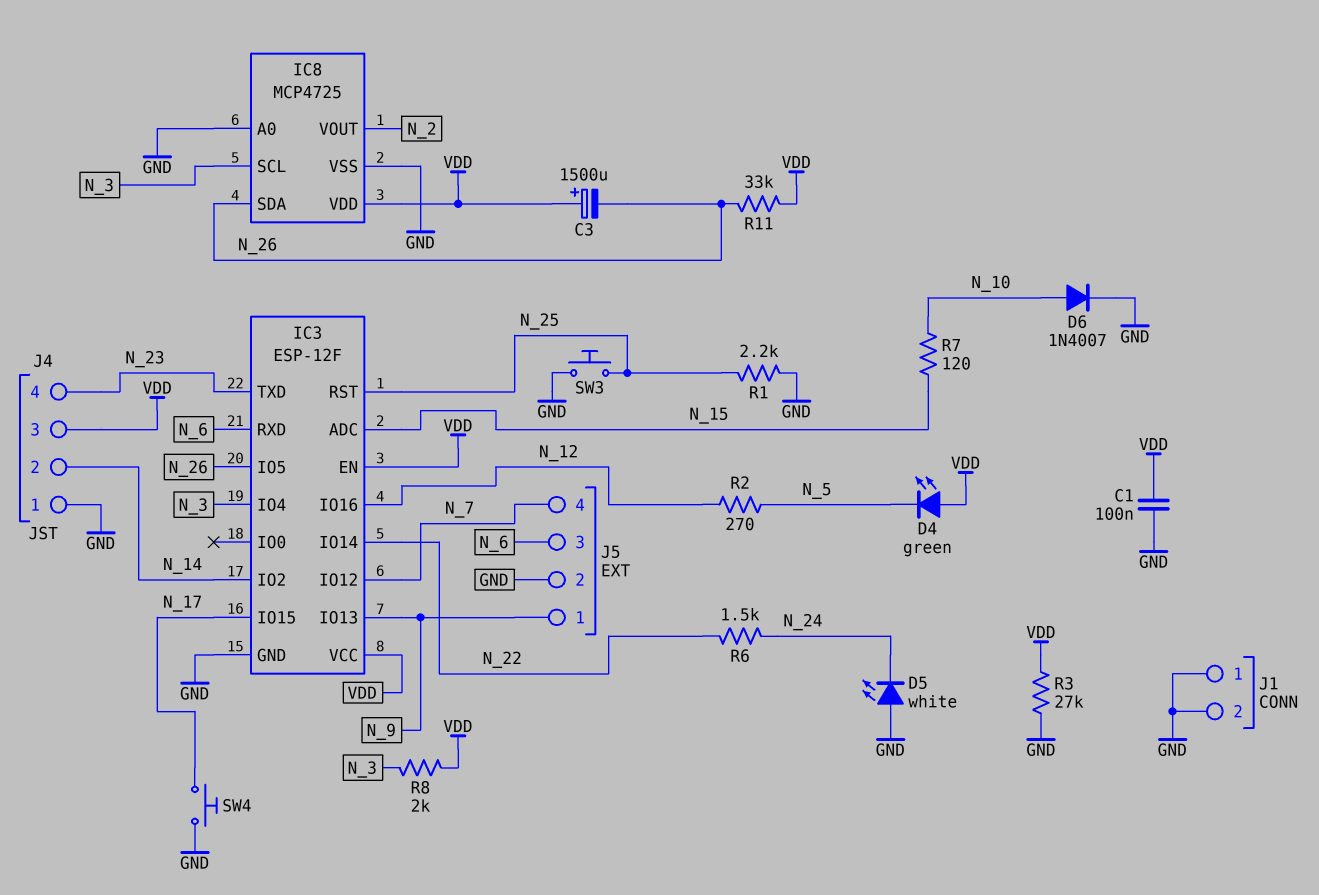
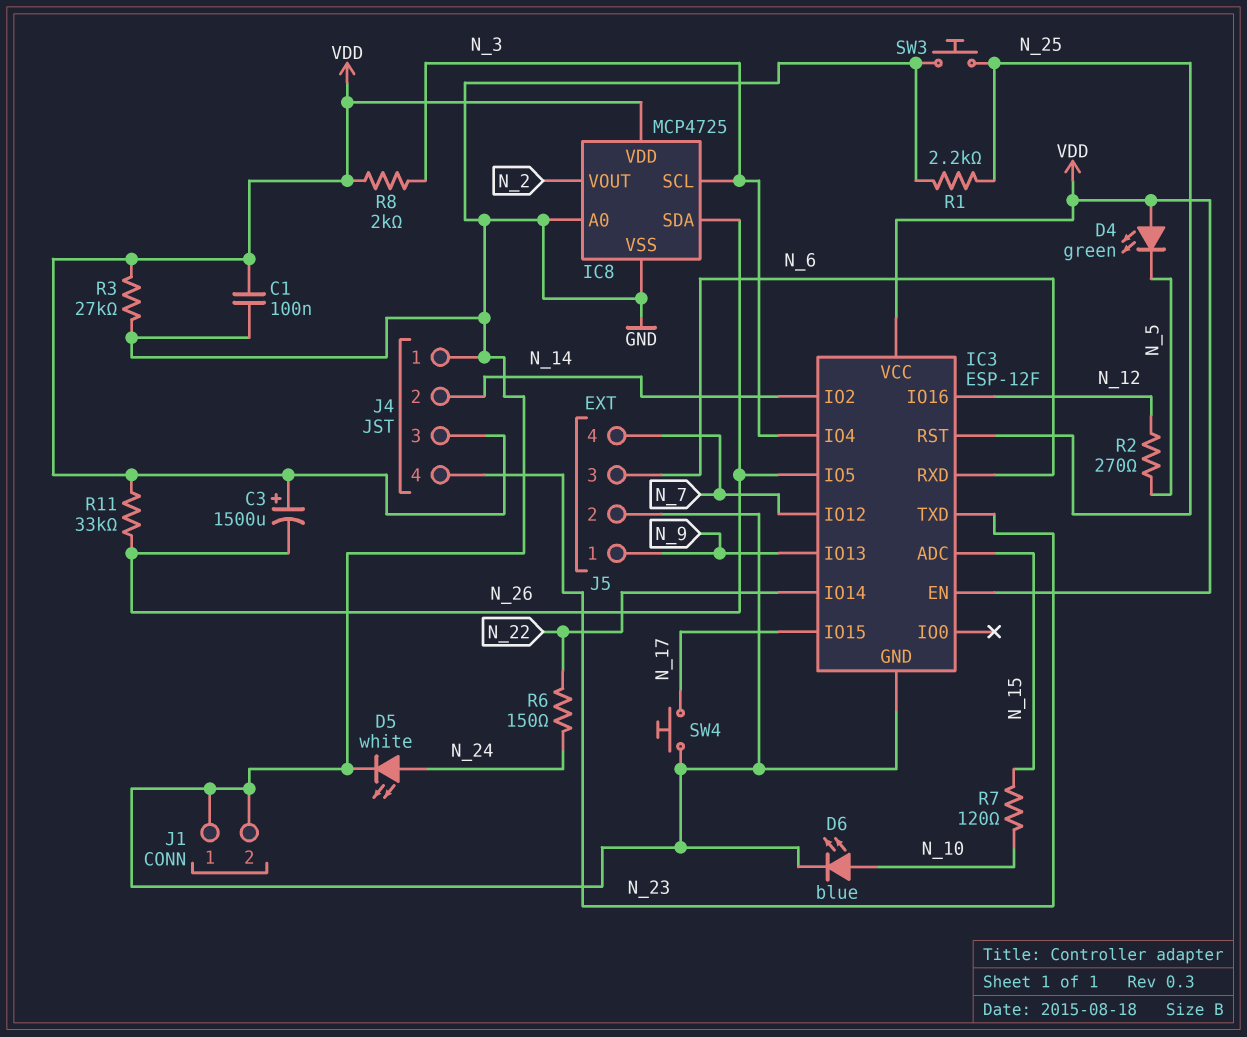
D5: LED white (A GND, K N_24) -> LED white (A N_24, K GND)
D6: diode 1N4007 (A N_10, K GND) -> LED blue (A N_10, K GND)
R6: 1.5k (N_22, N_24) -> 150 (N_22, N_24)

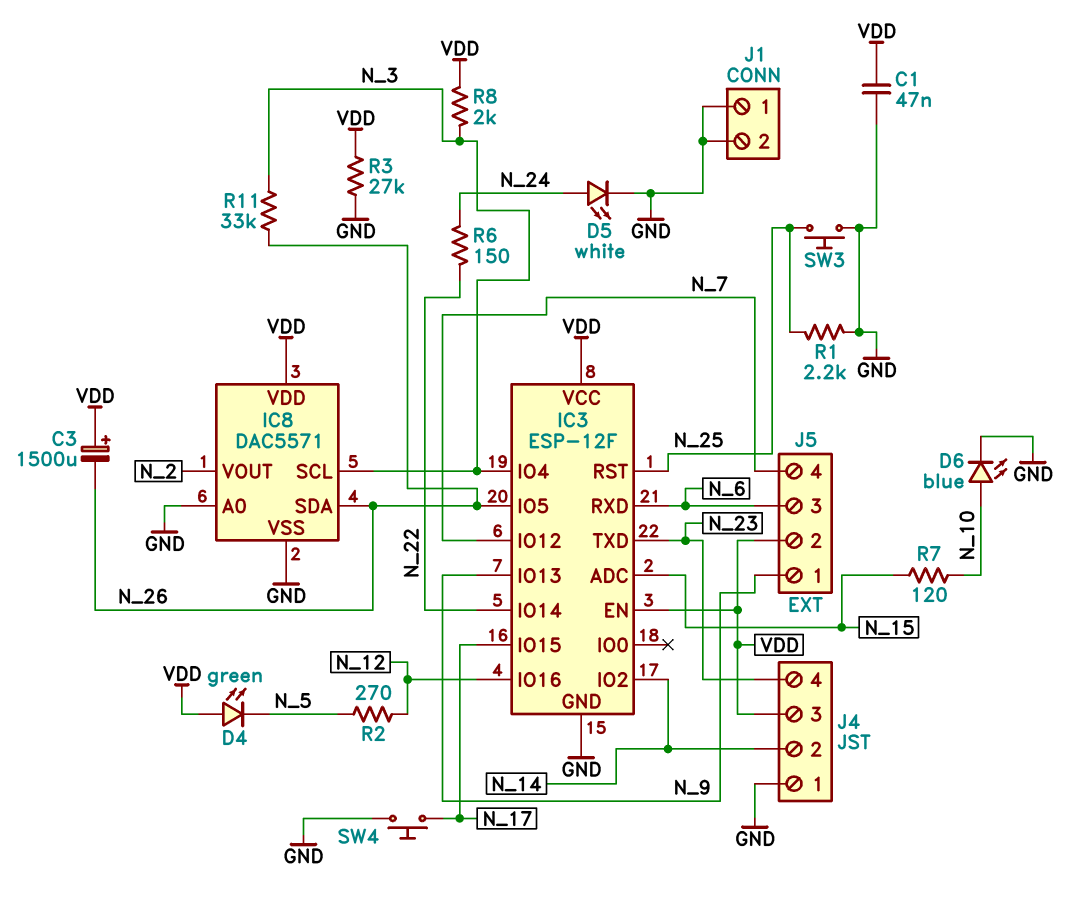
C1: 100nF (GND, VDD) -> 47nF (GND, VDD)
IC8: MCP4725 -> DAC5571
J5 pin 2: GND -> VDD
R11: 33k (N_26, VDD) -> 33k (N_3, N_26)

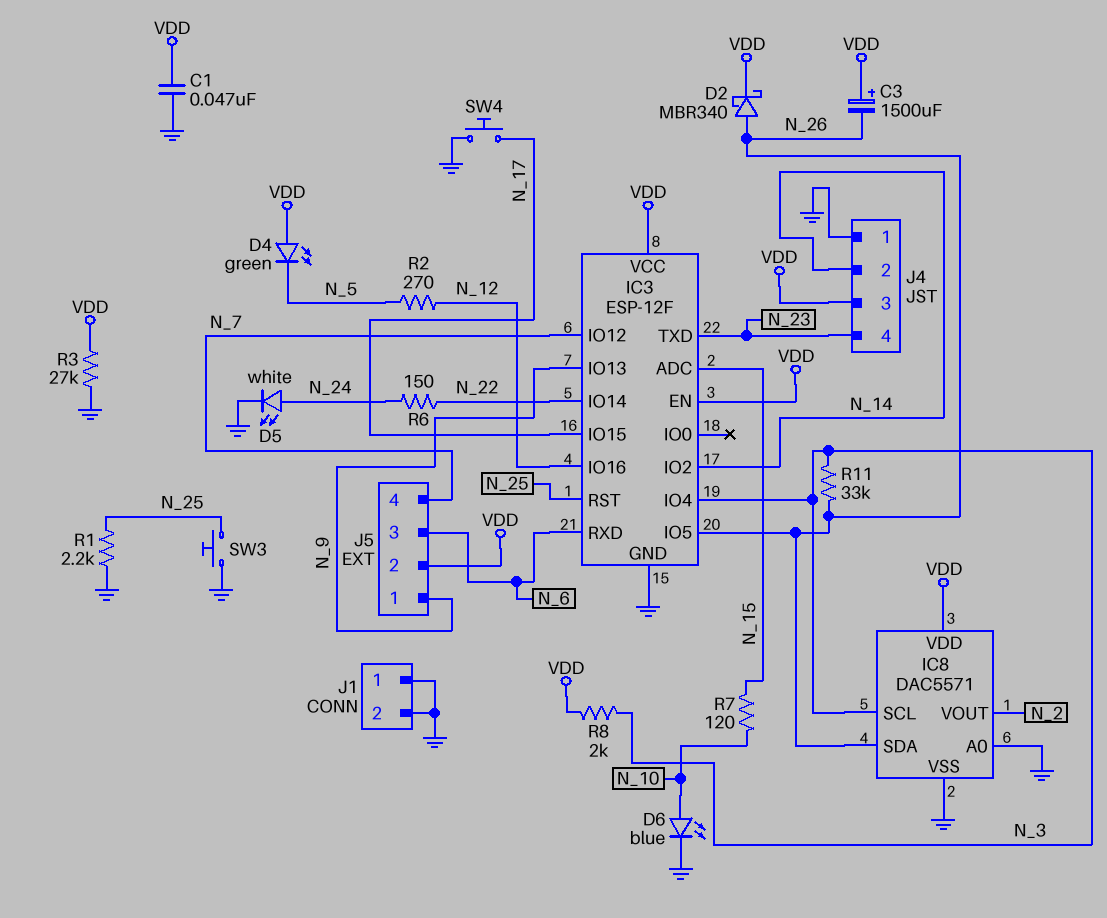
D2: none -> schottky MBR340 (A N_26, K VDD)

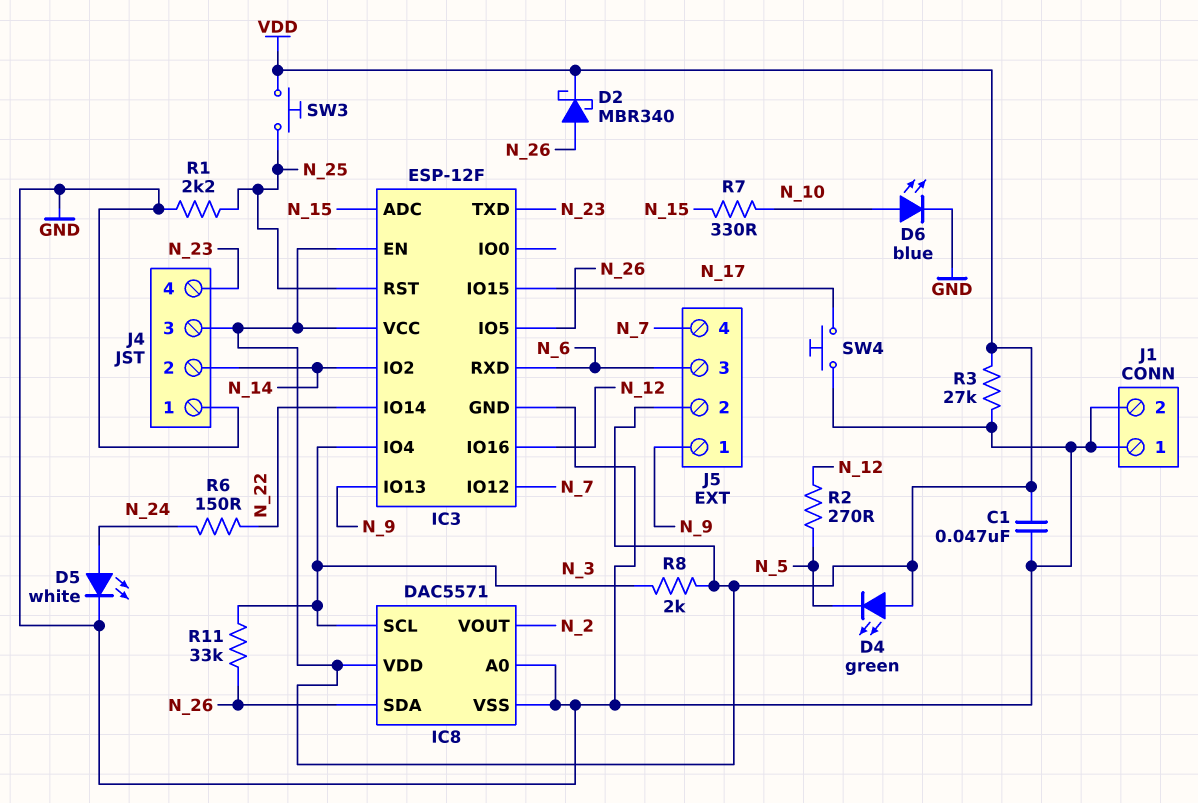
C3: 1500uF (plus VDD, minus N_26) -> none
R7: 120 (N_10, N_15) -> 330 (N_10, N_15)
SW3: button (GND, N_25) -> button (N_25, VDD)

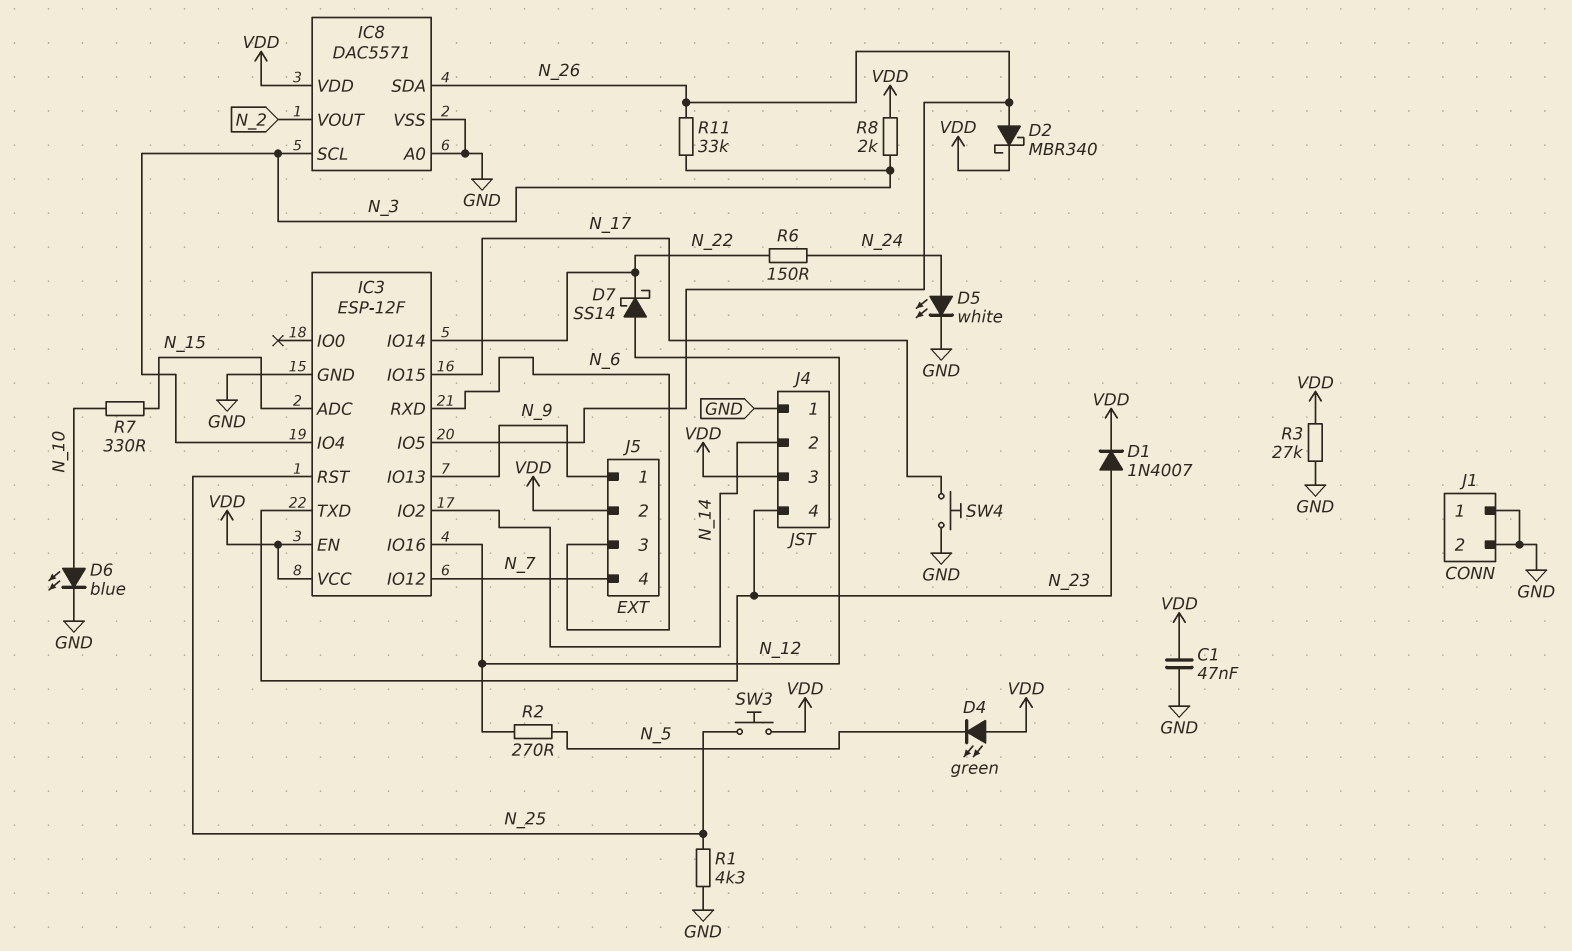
D1: none -> diode 1N4007 (A N_23, K VDD)
D7: none -> schottky SS14 (A N_12, K N_22)
R1: 2.2k (GND, N_25) -> 4.3k (GND, N_25)

